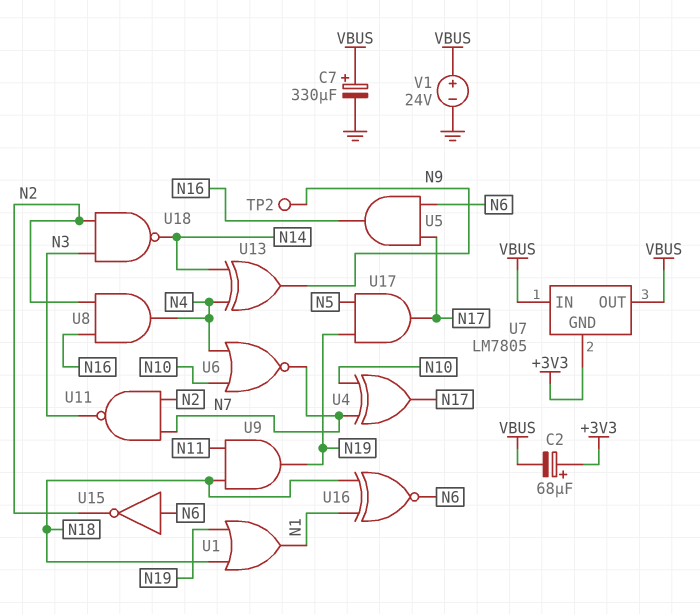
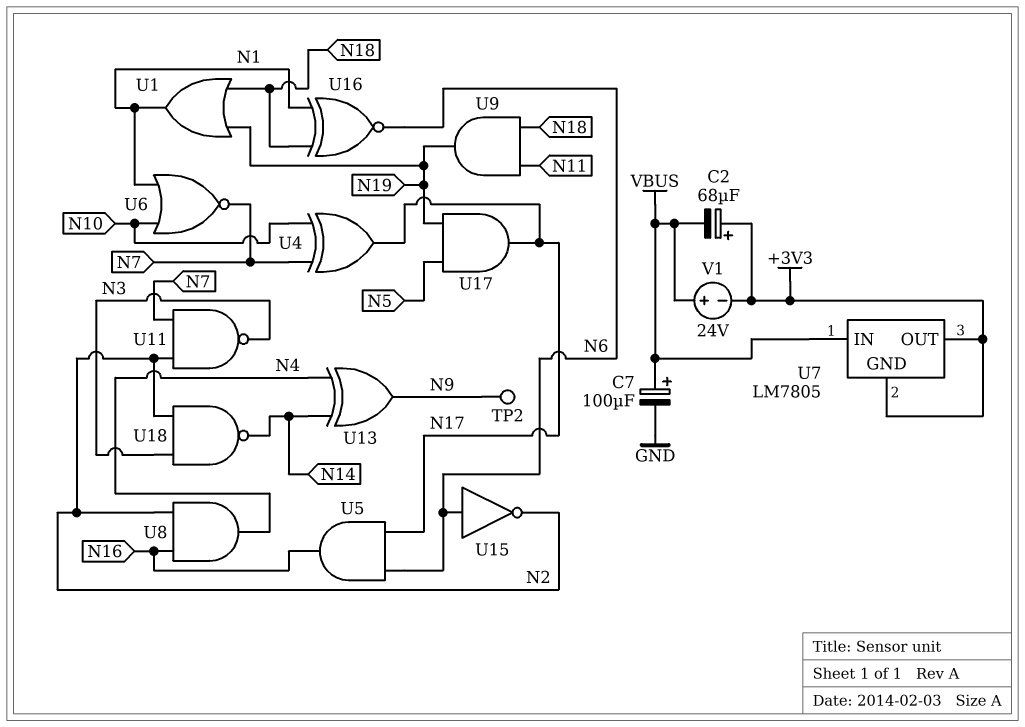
C7: 330uF (plus VBUS, minus GND) -> 100uF (plus VBUS, minus GND)
U6: NOR (in N4, in N10, out N7) -> NOR (in N1, in N10, out N7)
U7 pin OUT: VBUS -> +3V3
V1: 24V (plus VBUS, minus GND) -> 24V (plus VBUS, minus +3V3)

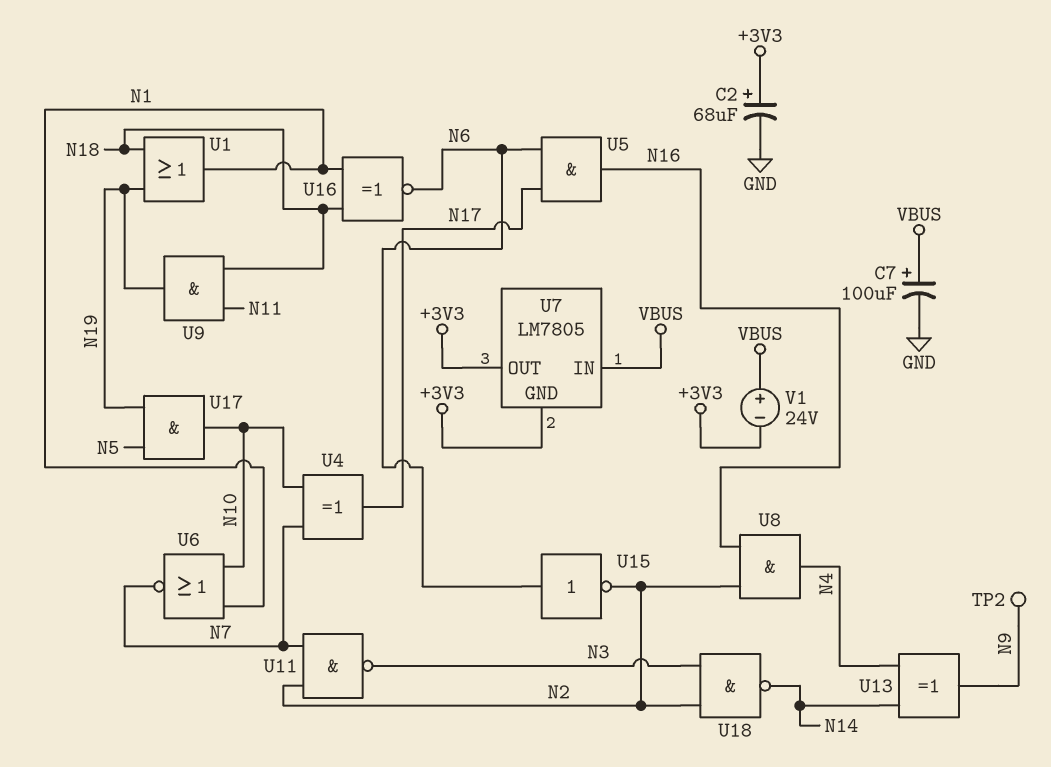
C2: 68uF (plus +3V3, minus VBUS) -> 68uF (plus +3V3, minus GND)
U17: AND (in N5, in N19, out N17) -> AND (in N5, in N19, out N10)

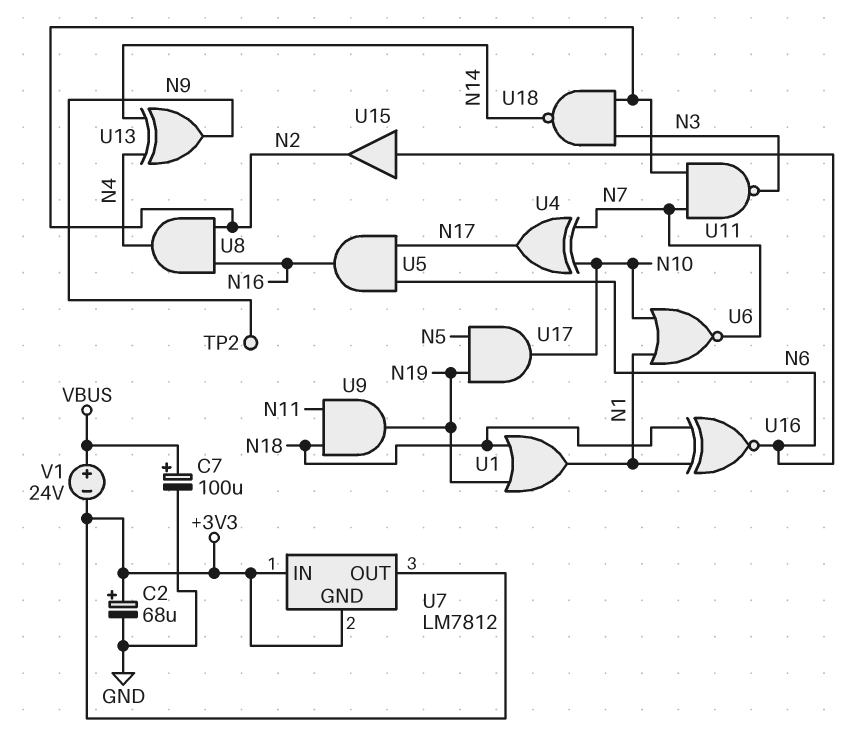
U7: LM7805 -> LM7812
U7 pin IN: VBUS -> +3V3
U15: NOT (in N6, out N2) -> buffer (in N6, out N2)

